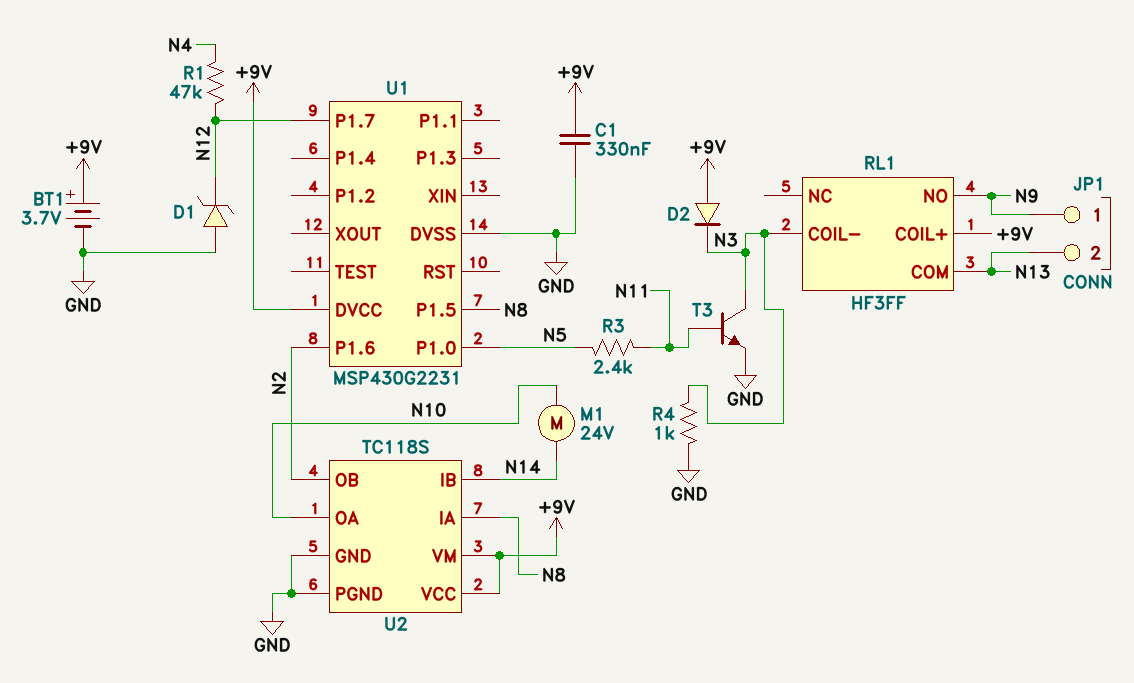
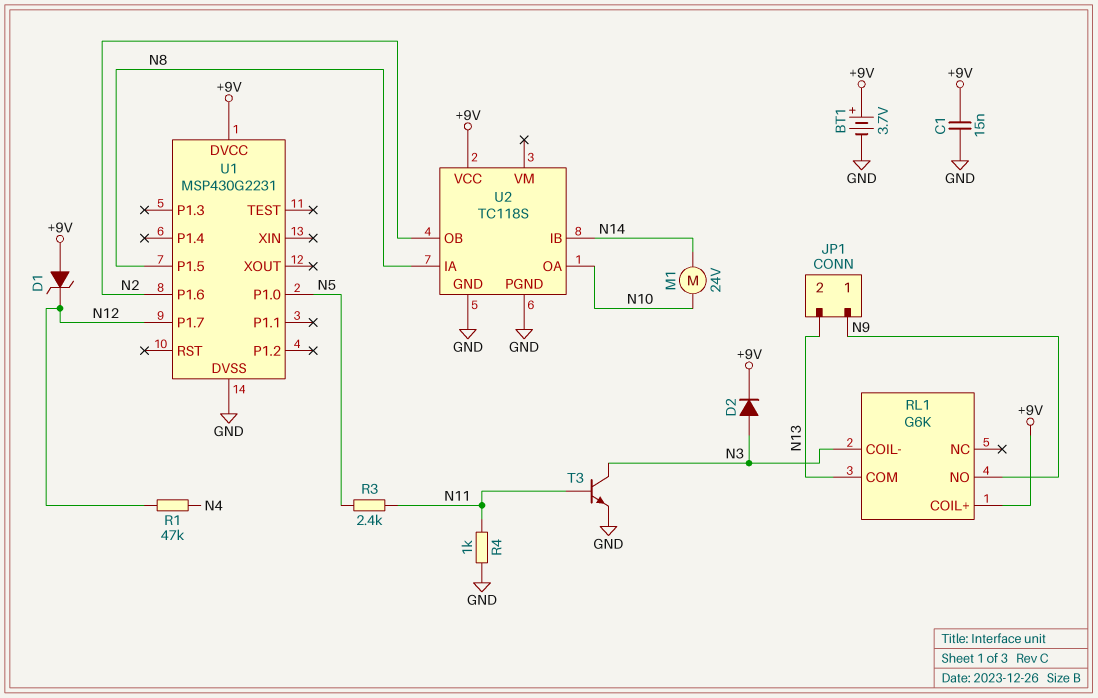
C1: 330nF (+9V, GND) -> 15nF (+9V, GND)
D1: zener (A GND, K N12) -> zener (A +9V, K N12)
D2: diode (A +9V, K N3) -> diode (A N3, K +9V)
R4: 1k (GND, N3) -> 1k (GND, N11)
RL1: HF3FF -> G6K
U2 pin VM: +9V -> none

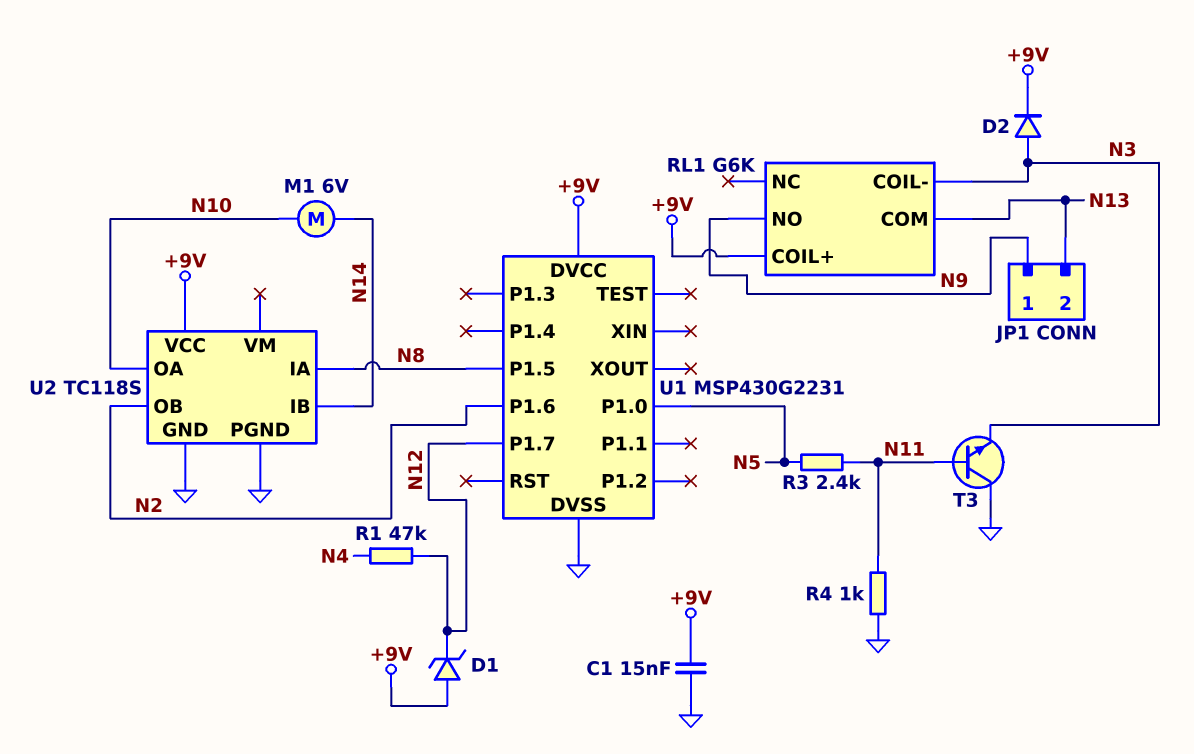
BT1: 3.7V (plus +9V, minus GND) -> none
M1: motor 24V (N10, N14) -> motor 6V (N10, N14)
T3: NPN (B N11, C N3, E GND) -> NPN (B N11, C GND, E N3)

